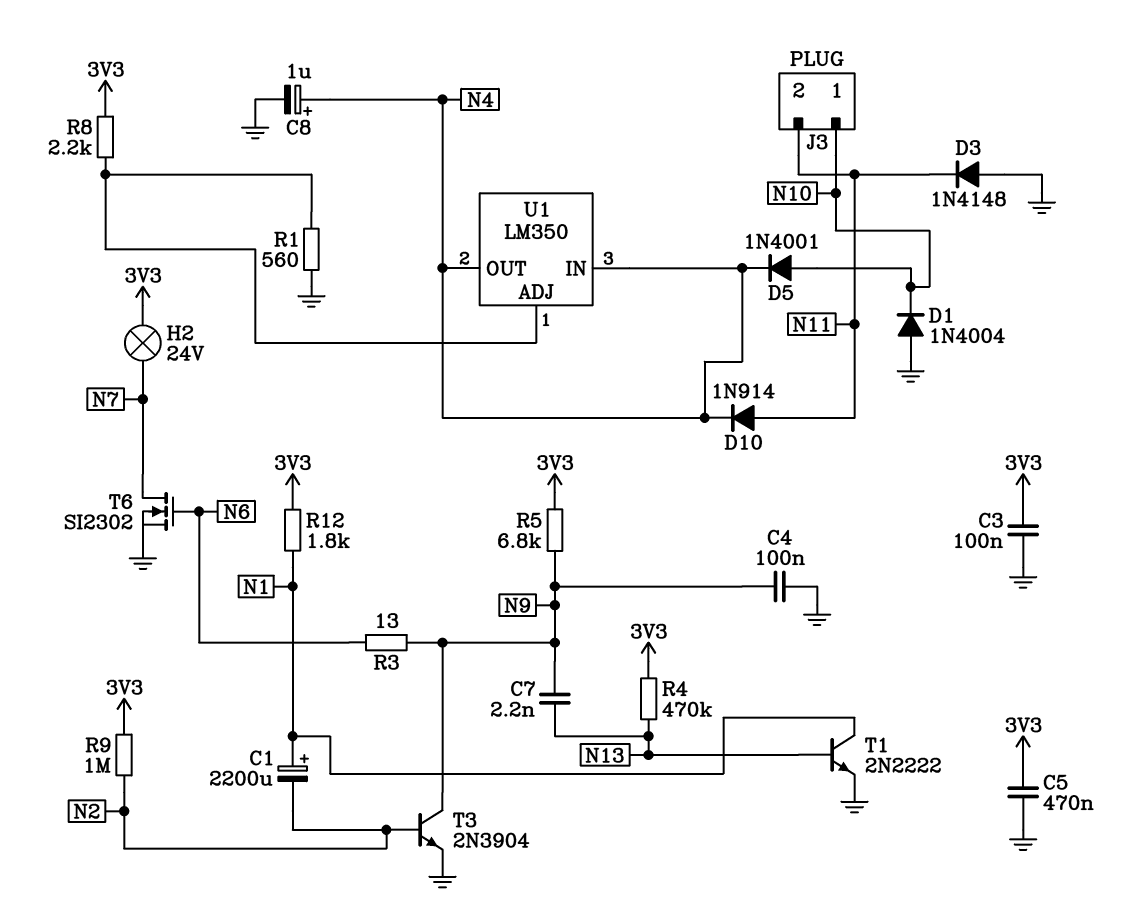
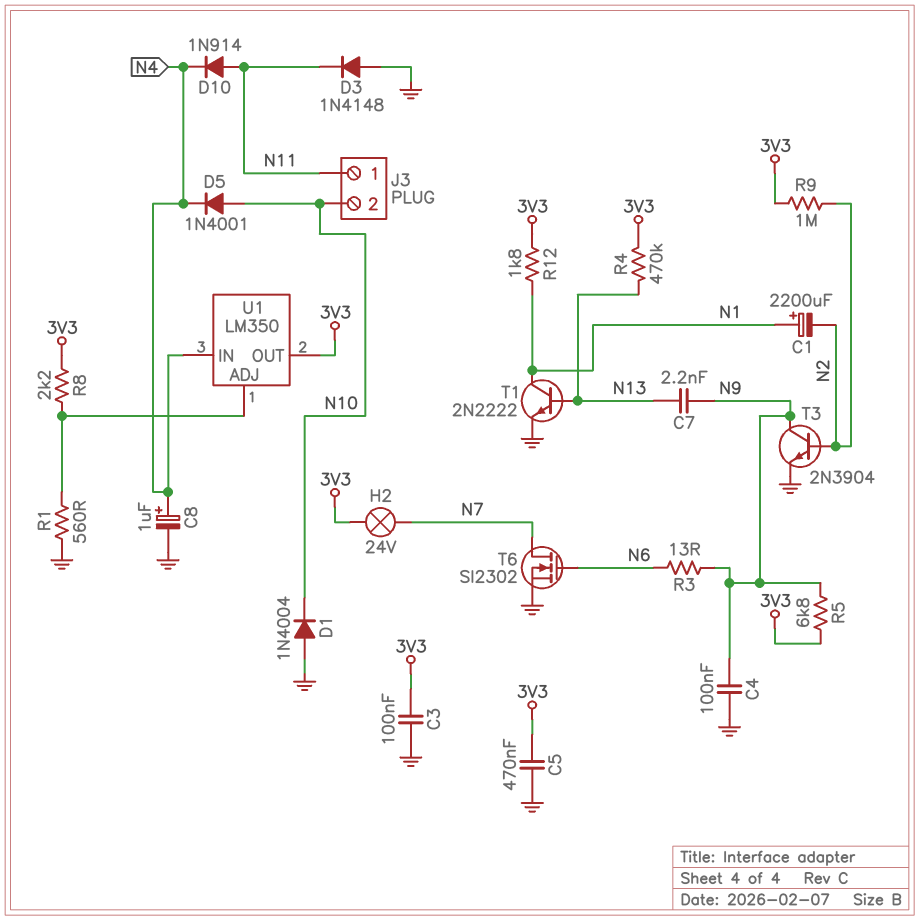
J3 pin 1: N10 -> N11
J3 pin 2: N11 -> N10
U1 pin OUT: N4 -> 3V3

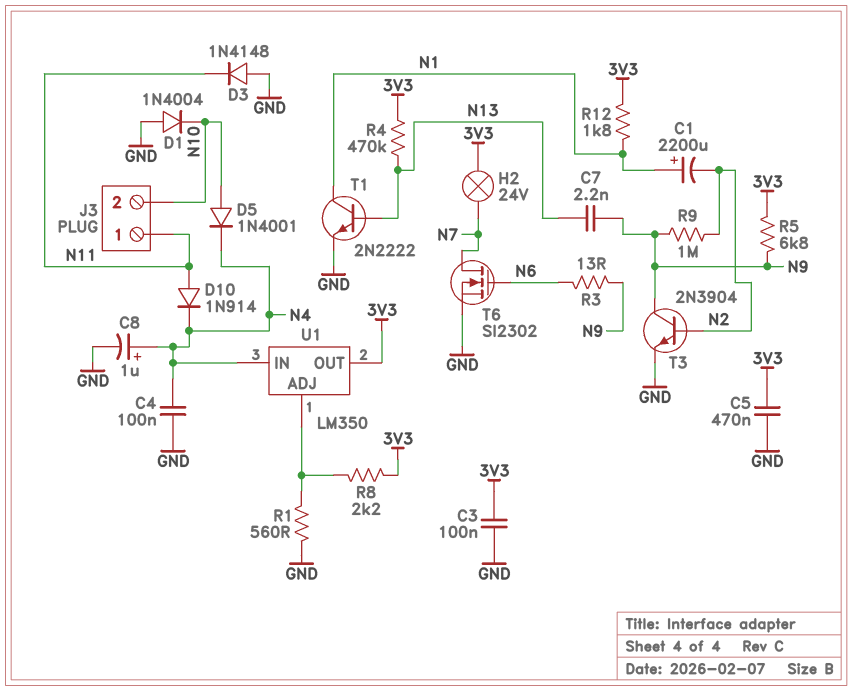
C4: 100nF (GND, N9) -> 100nF (GND, N4)
R9: 1M (3V3, N2) -> 1M (N2, N9)

